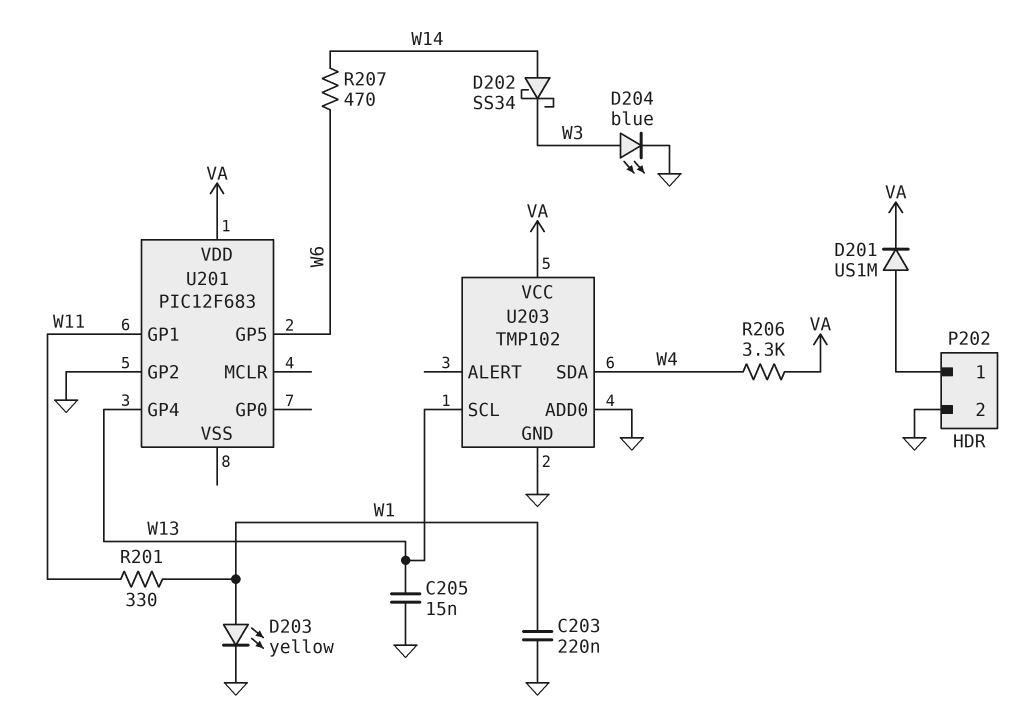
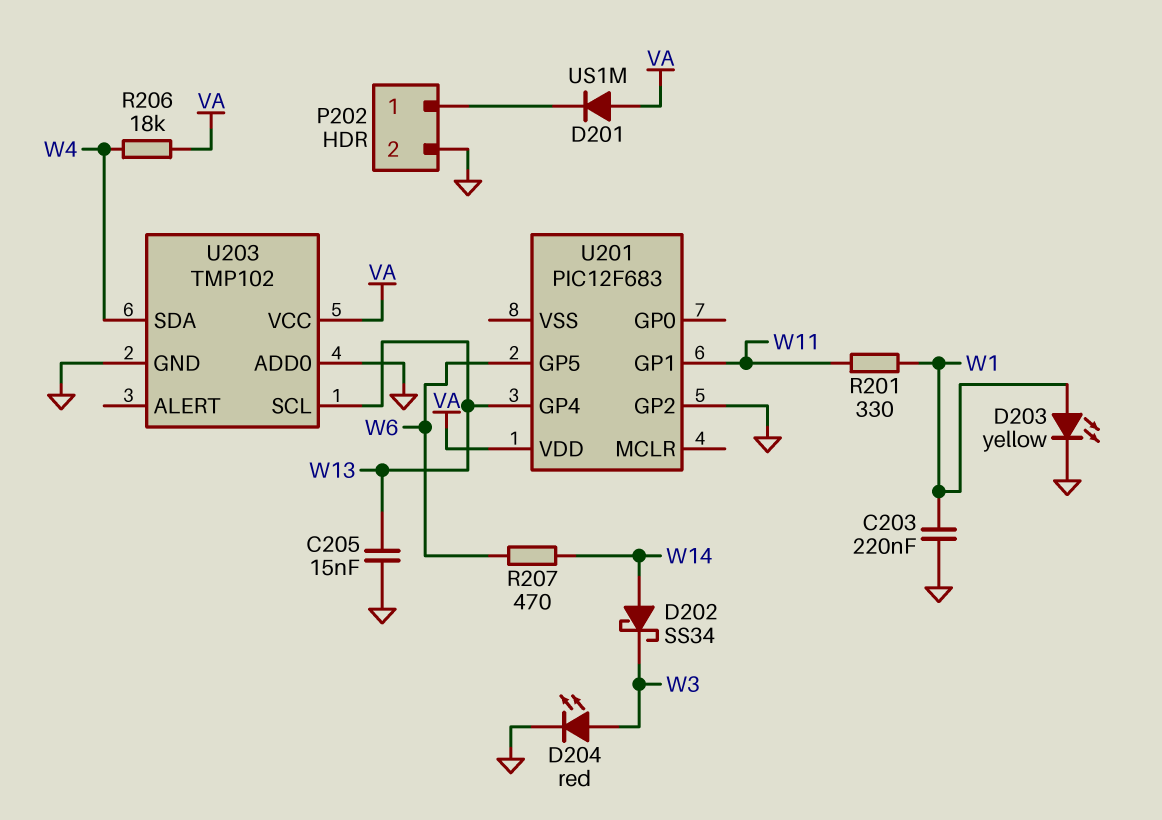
D201: diode US1M (A P202/1, K VA) -> diode US1M (A VA, K P202/1)
D204: LED blue (A W3, K GND) -> LED red (A W3, K GND)
R206: 3.3k (VA, W4) -> 18k (VA, W4)

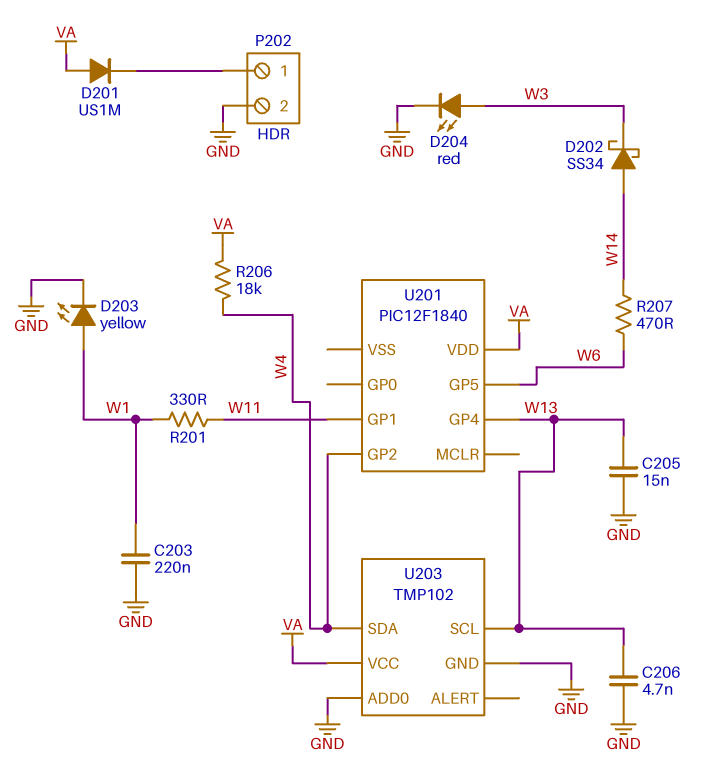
C206: none -> 4.7nF (GND, W13)
U201: PIC12F683 -> PIC12F1840
U201 pin GP2: GND -> W4

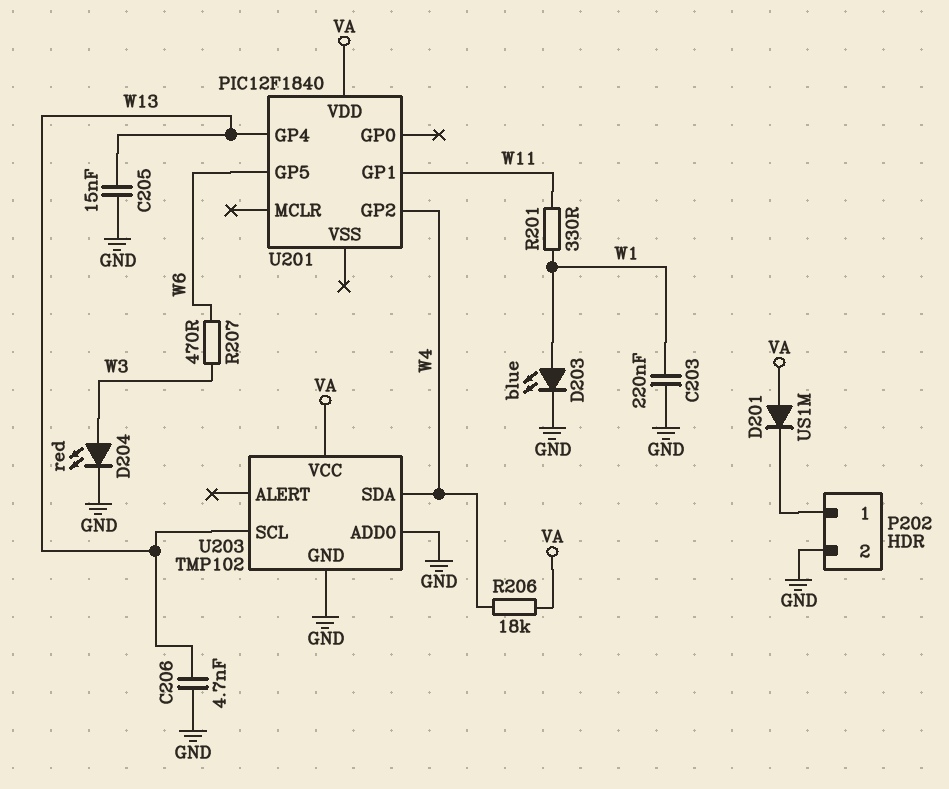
D202: schottky SS34 (A W14, K W3) -> none
D203: LED yellow (A W1, K GND) -> LED blue (A W1, K GND)
R207: 470 (W6, W14) -> 470 (W3, W6)

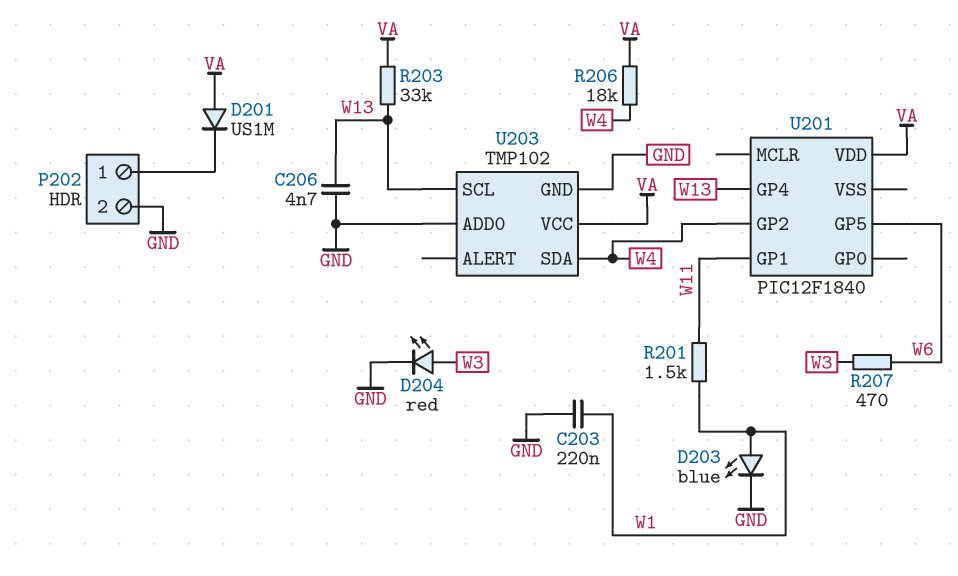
C205: 15nF (GND, W13) -> none
R201: 330 (W1, W11) -> 1.5k (W1, W11)
R203: none -> 33k (VA, W13)

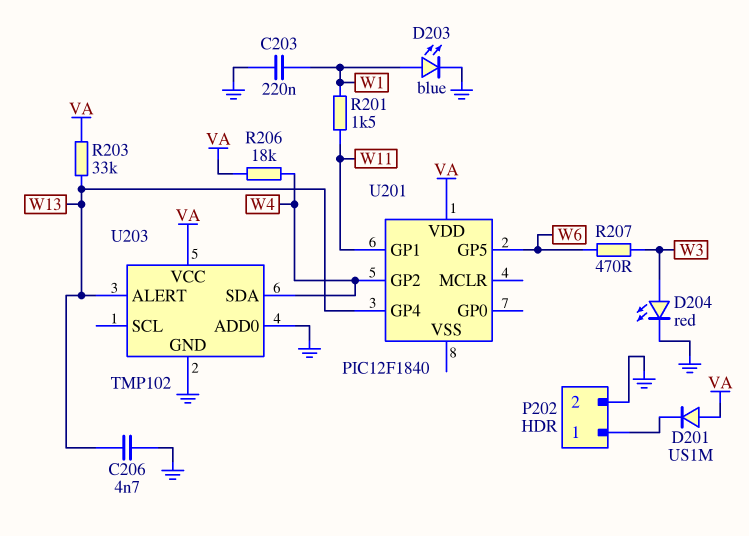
U203 pin ALERT: none -> W13
U203 pin SCL: W13 -> none

